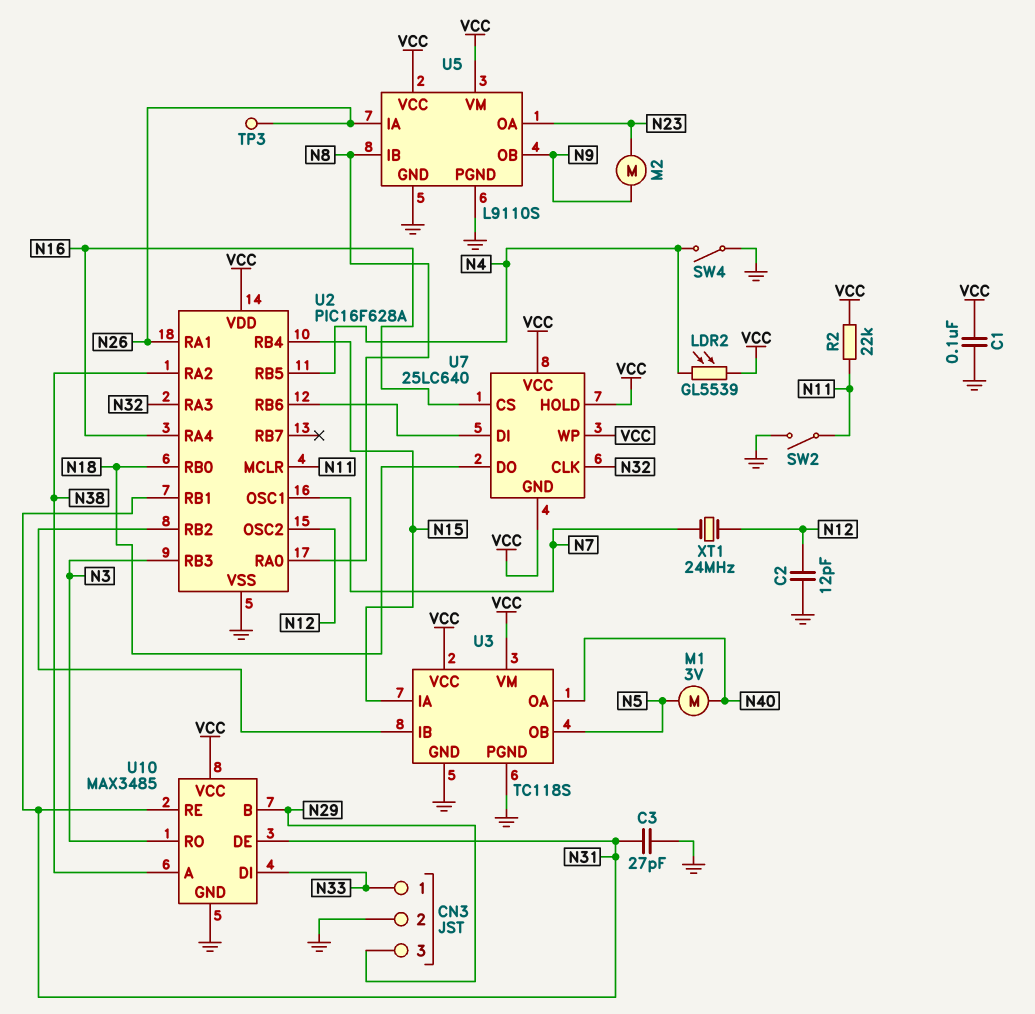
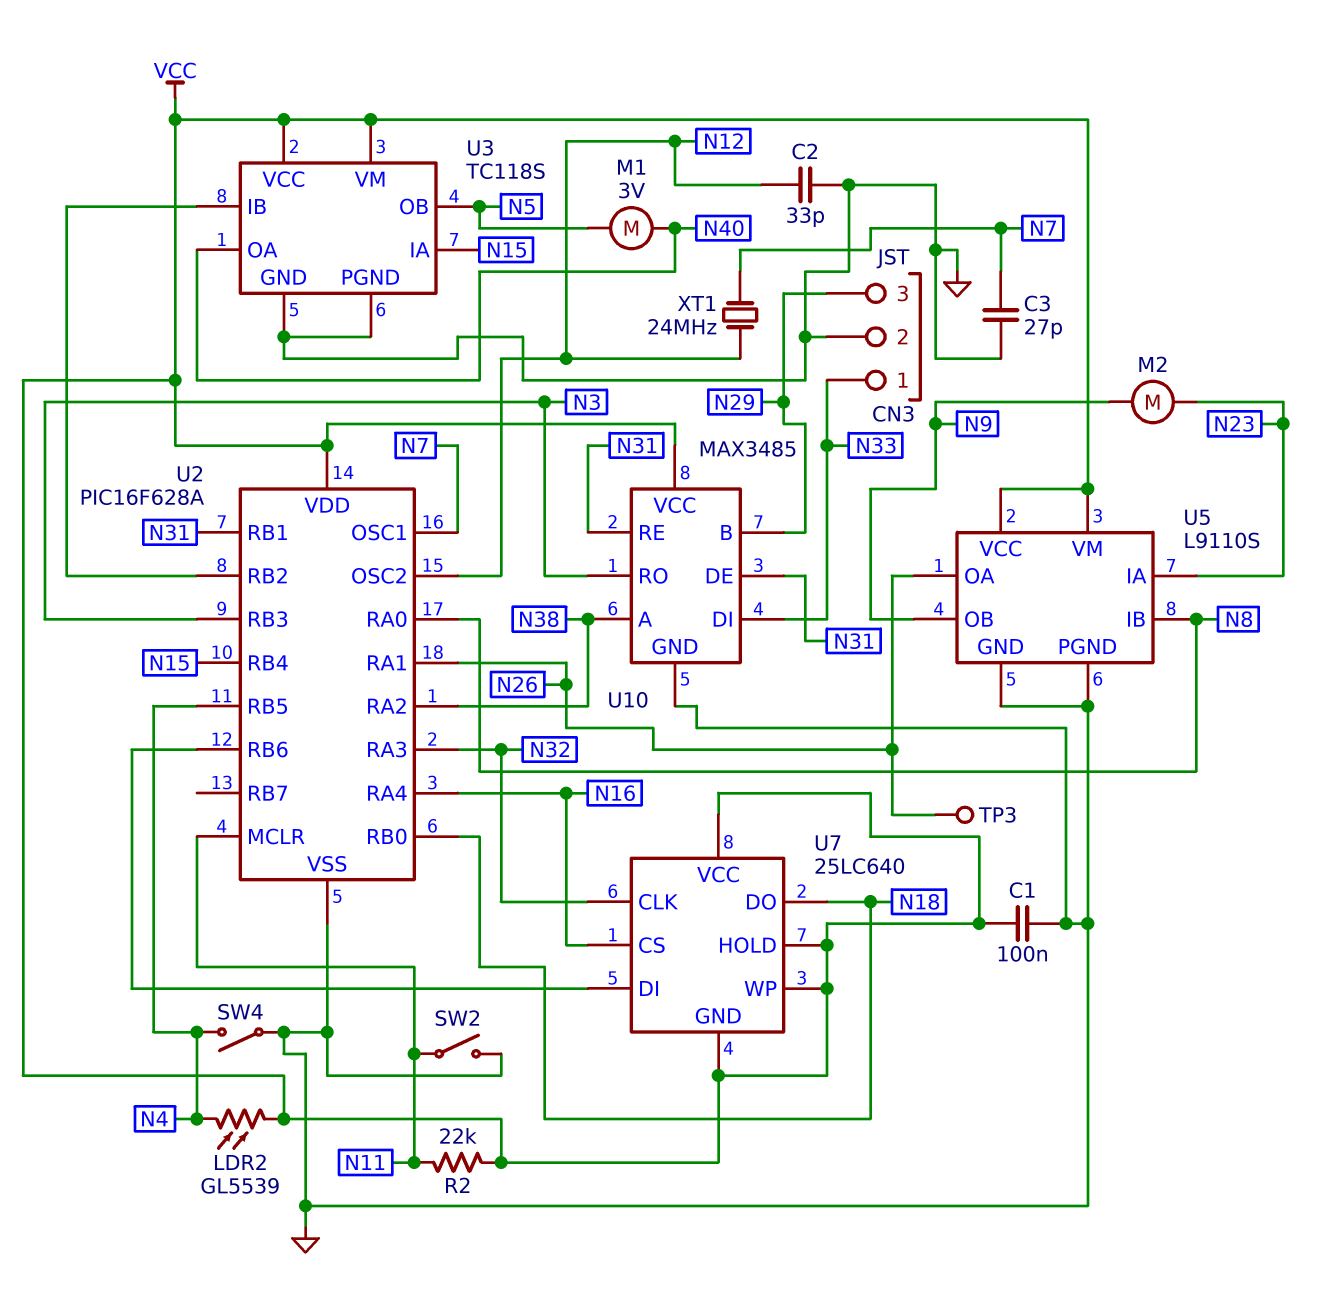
C2: 12pF (GND, N12) -> 33pF (GND, N12)
C3: 27pF (GND, N31) -> 27pF (GND, N7)
U5 pin IA: N26 -> N23
U5 pin OA: N23 -> N26

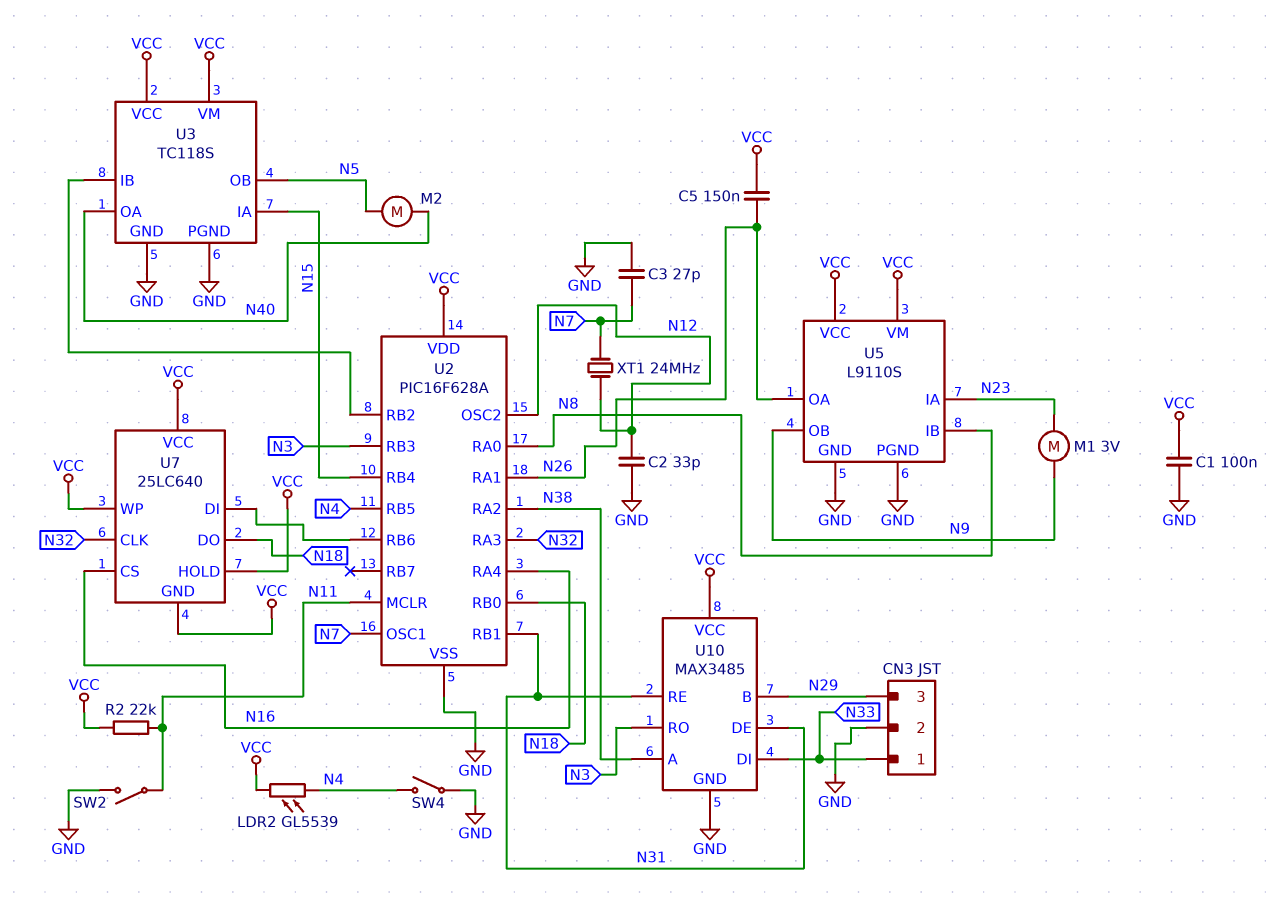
C5: none -> 150nF (N26, VCC)
M1: motor 3V (N5, N40) -> motor 3V (N9, N23)
M2: motor (N9, N23) -> motor (N5, N40)
TP3: test point (N26) -> none

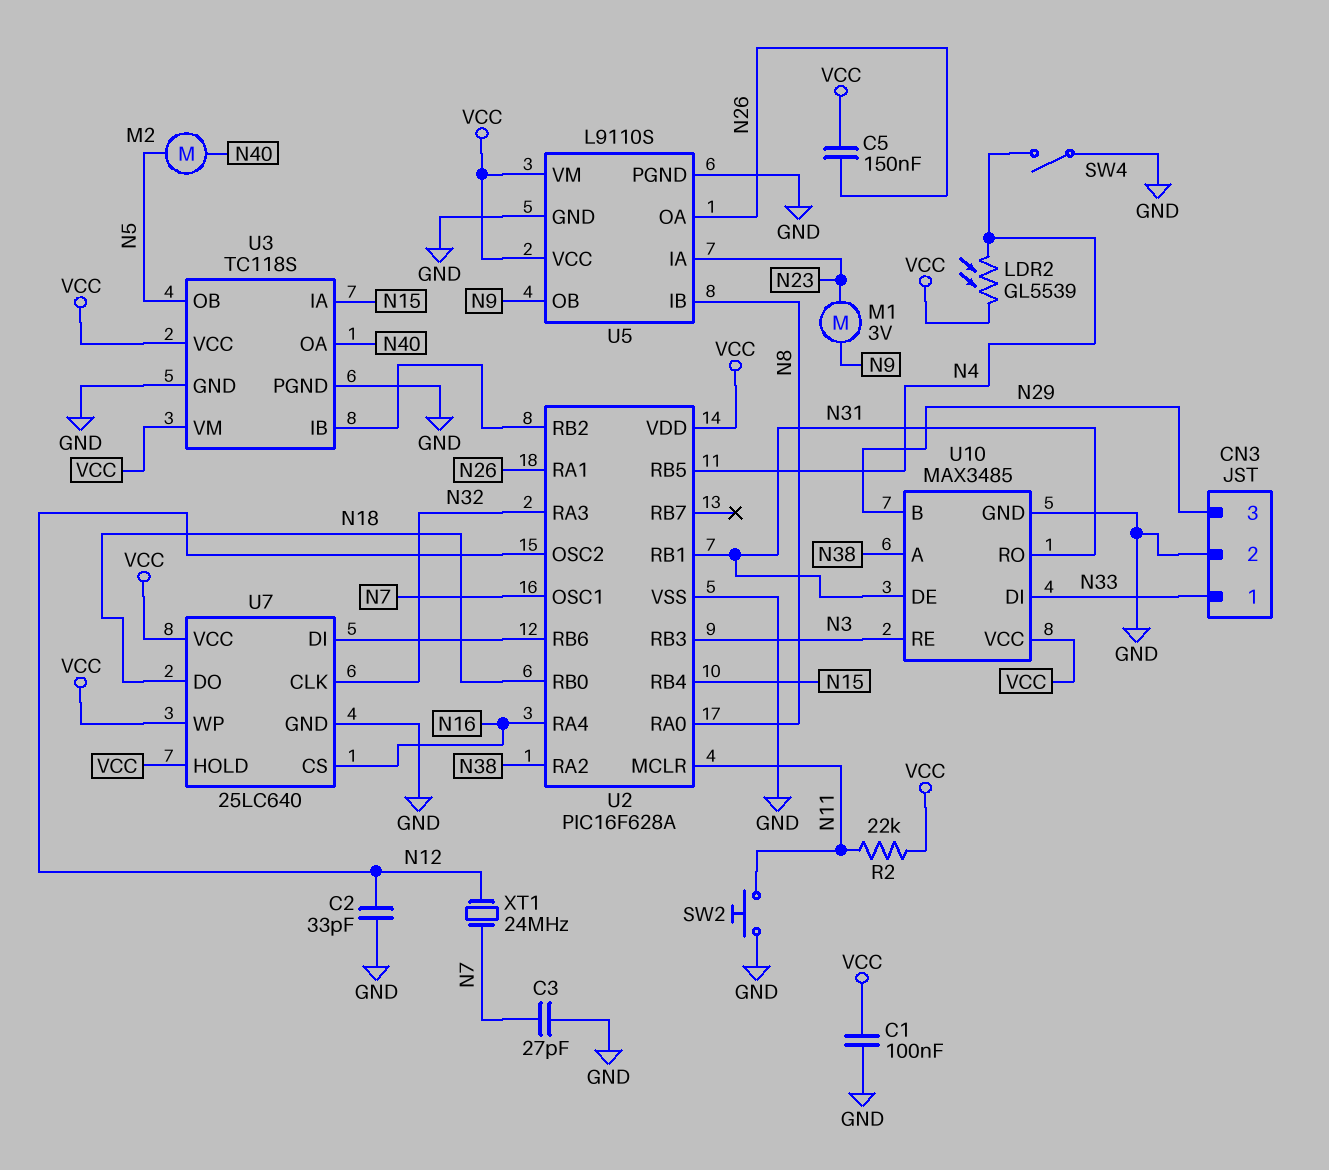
SW2: switch (GND, N11) -> button (GND, N11)
U7 pin GND: VCC -> GND
U10 pin RE: N31 -> N3
U10 pin RO: N3 -> N31

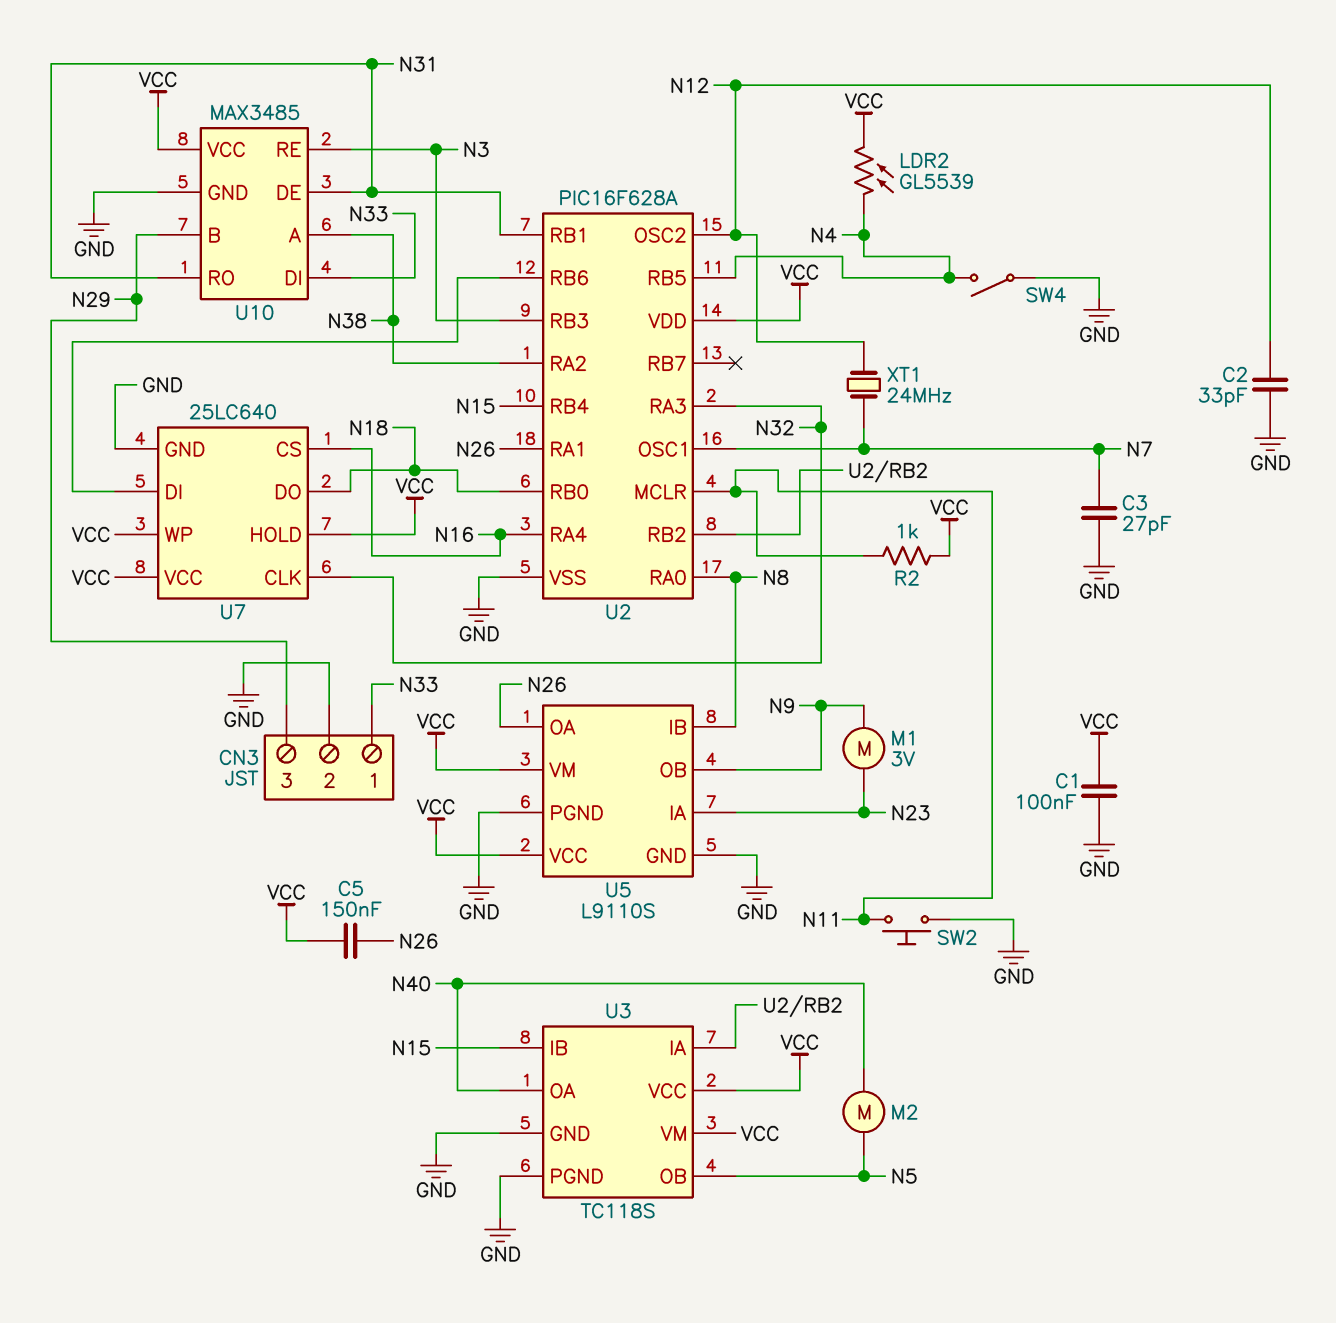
R2: 22k (N11, VCC) -> 1k (N11, VCC)
U3 pin IA: N15 -> U2/RB2
U3 pin IB: U2/RB2 -> N15

